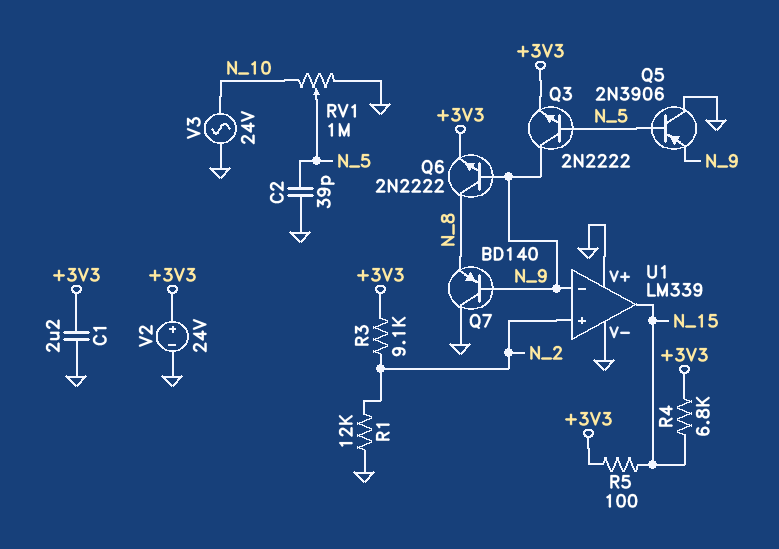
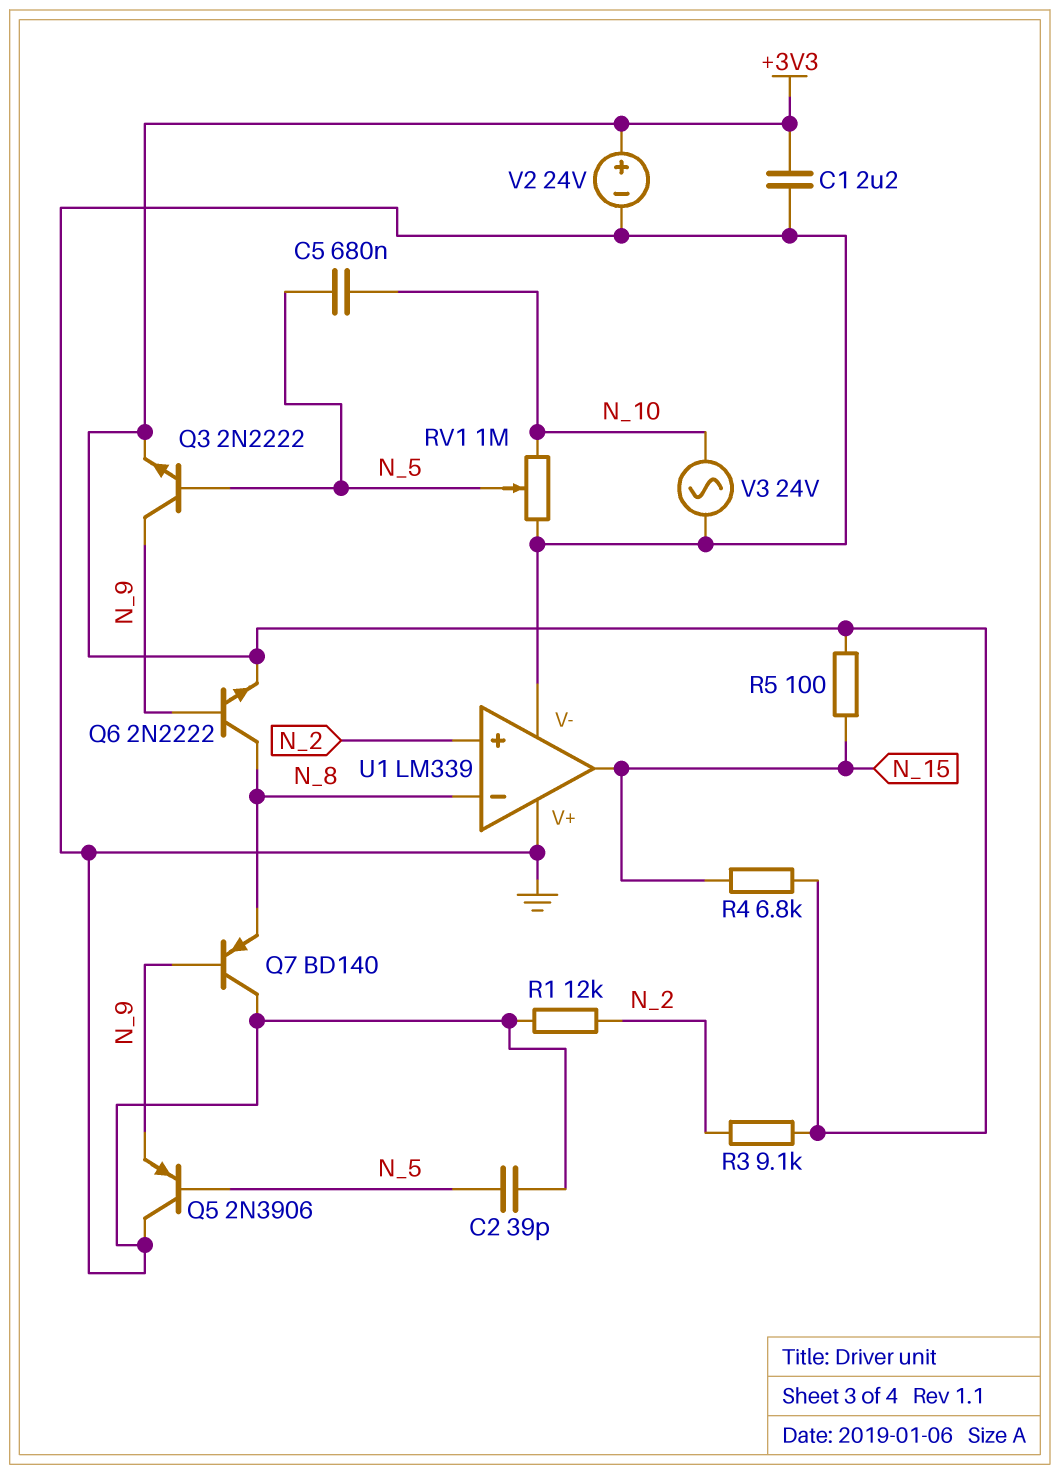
C5: none -> 680nF (N_5, N_10)
U1 pin in-: N_9 -> N_8

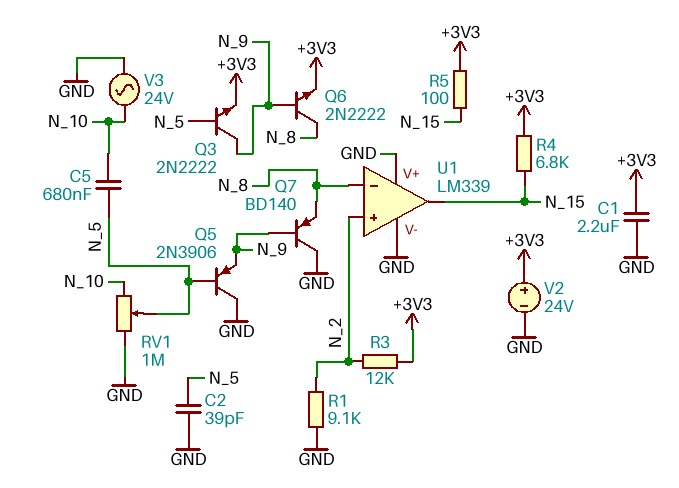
R1: 12k (GND, N_2) -> 9.1k (GND, N_2)
R3: 9.1k (+3V3, N_2) -> 12k (+3V3, N_2)

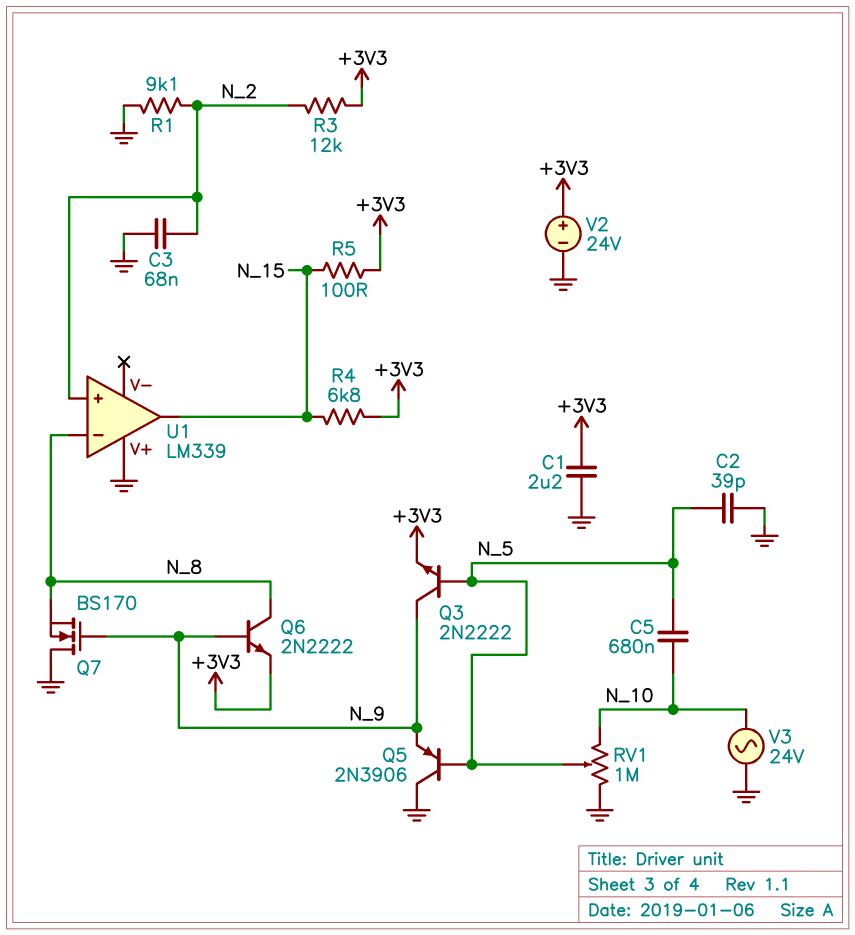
C3: none -> 68nF (GND, N_2)
Q7: PNP BD140 (B N_9, C GND, E N_8) -> NMOS BS170 (G N_9, D GND, S N_8)
U1 pin V-: GND -> none

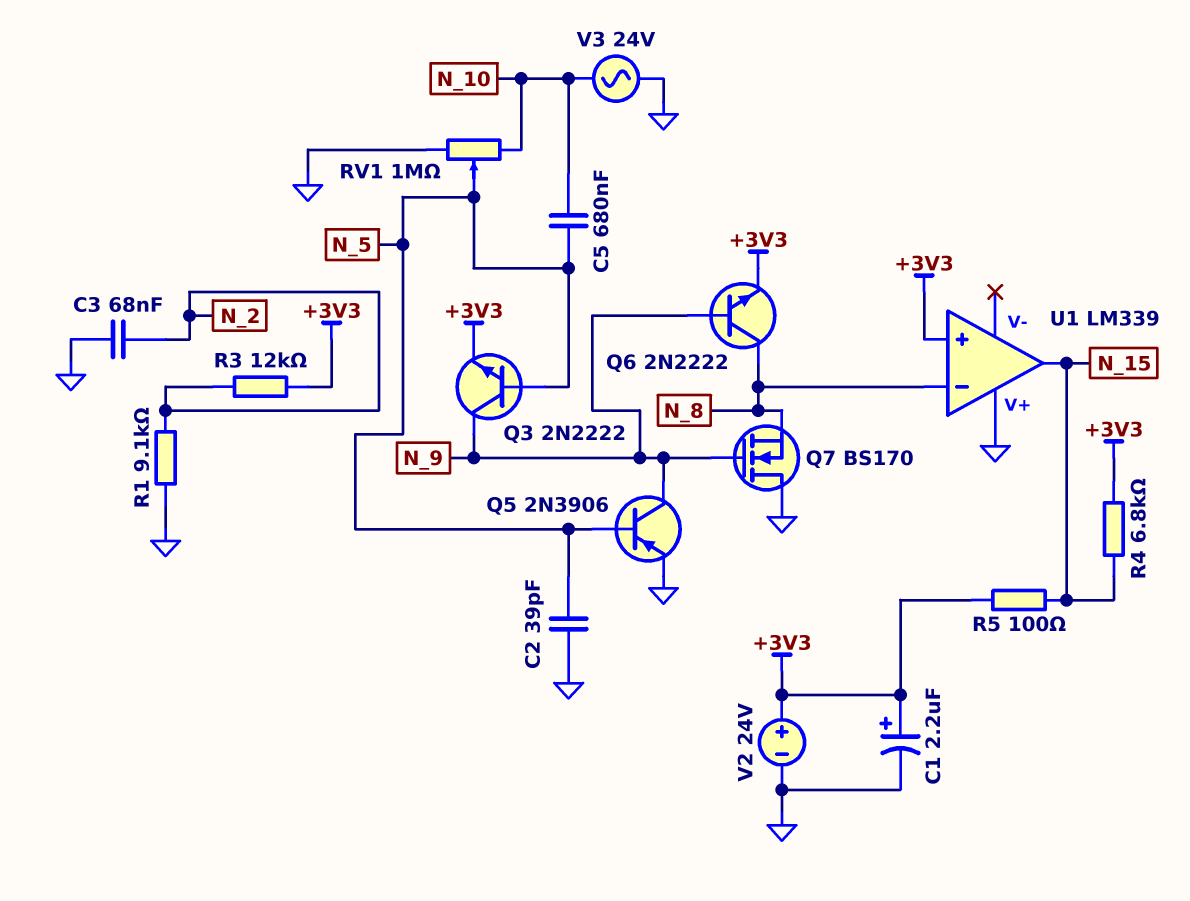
C1: 2.2uF (+3V3, GND) -> 2.2uF (plus +3V3, minus GND)
Q5: PNP 2N3906 (B N_5, C GND, E N_9) -> PNP 2N3906 (B N_5, C N_9, E GND)
U1 pin in+: N_2 -> +3V3

